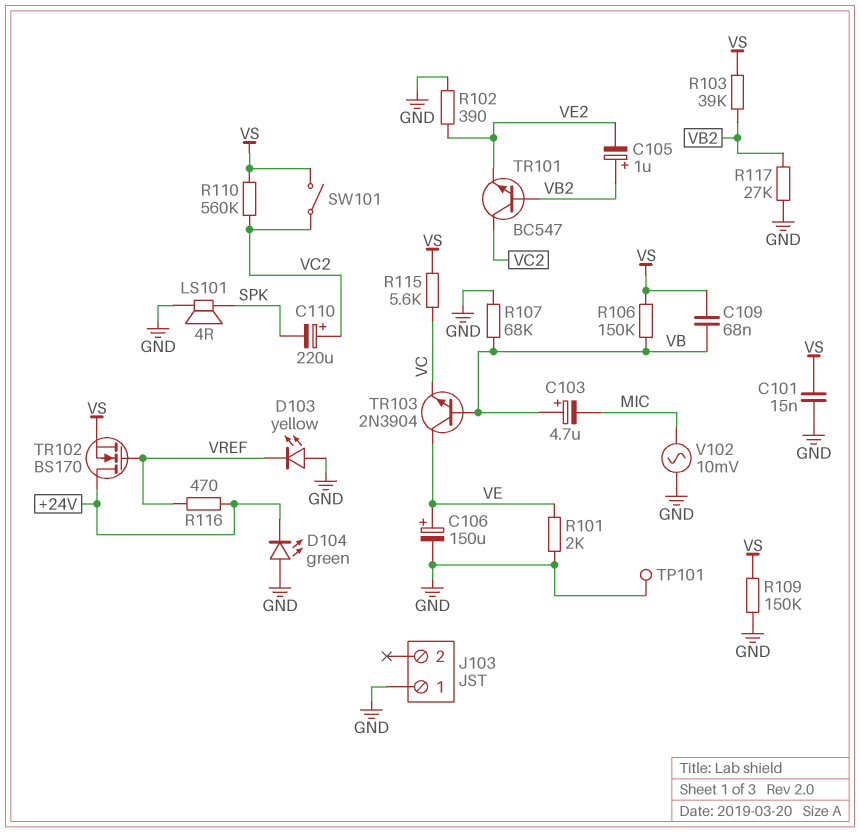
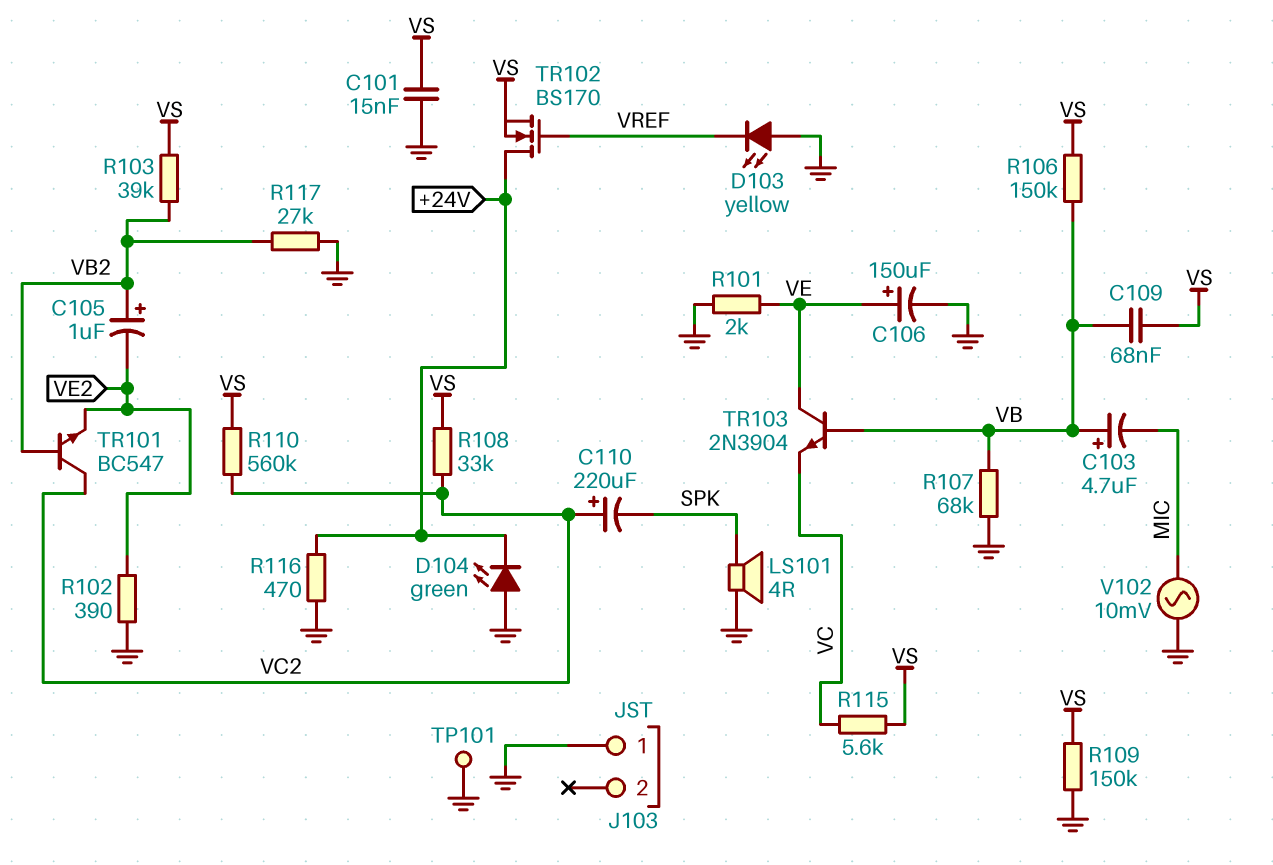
R108: none -> 33k (VC2, VS)
R116: 470 (+24V, VREF) -> 470 (+24V, GND)
SW101: switch (VC2, VS) -> none

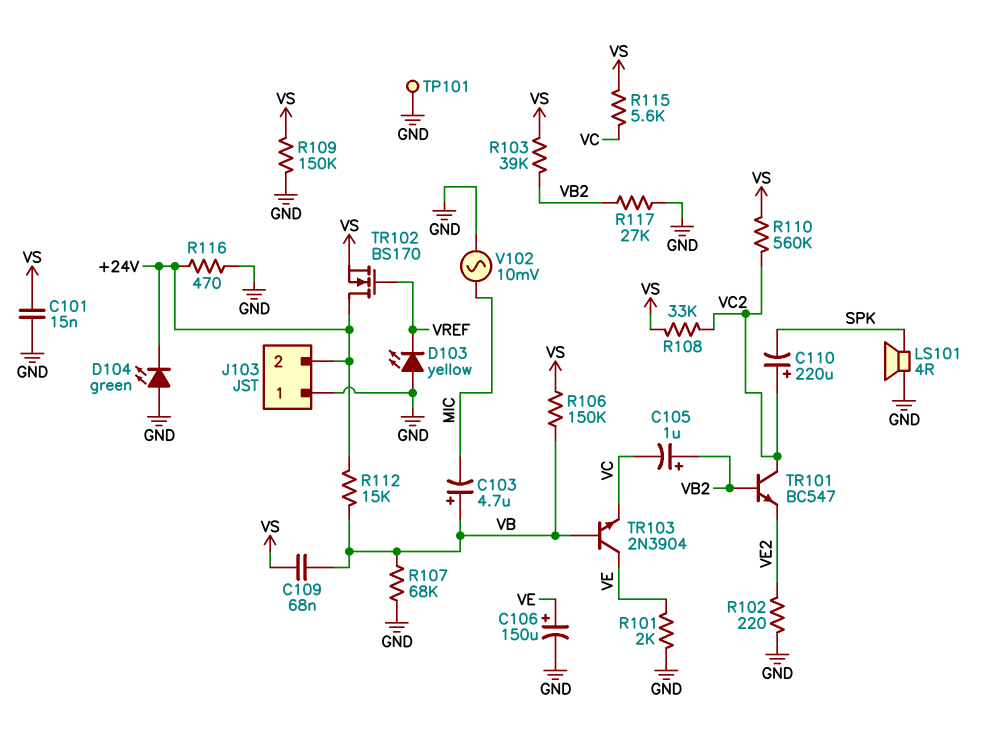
C105: 1uF (plus VB2, minus VE2) -> 1uF (plus VB2, minus VC)
J103 pin 2: none -> +24V
R102: 390 (GND, VE2) -> 220 (GND, VE2)
R112: none -> 15k (+24V, VB)

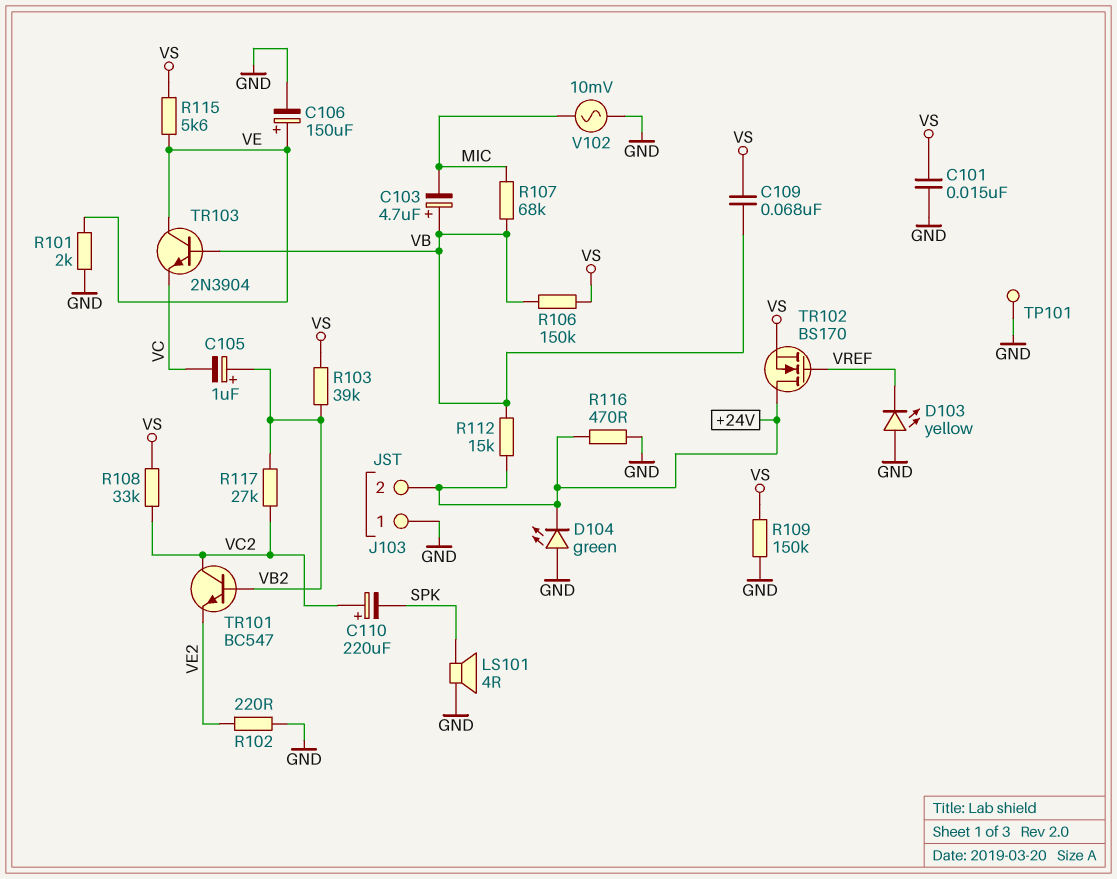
R107: 68k (GND, VB) -> 68k (MIC, VB)
R110: 560k (VC2, VS) -> none
R115: 5.6k (VC, VS) -> 5.6k (VE, VS)
R117: 27k (GND, VB2) -> 27k (VB2, VC2)

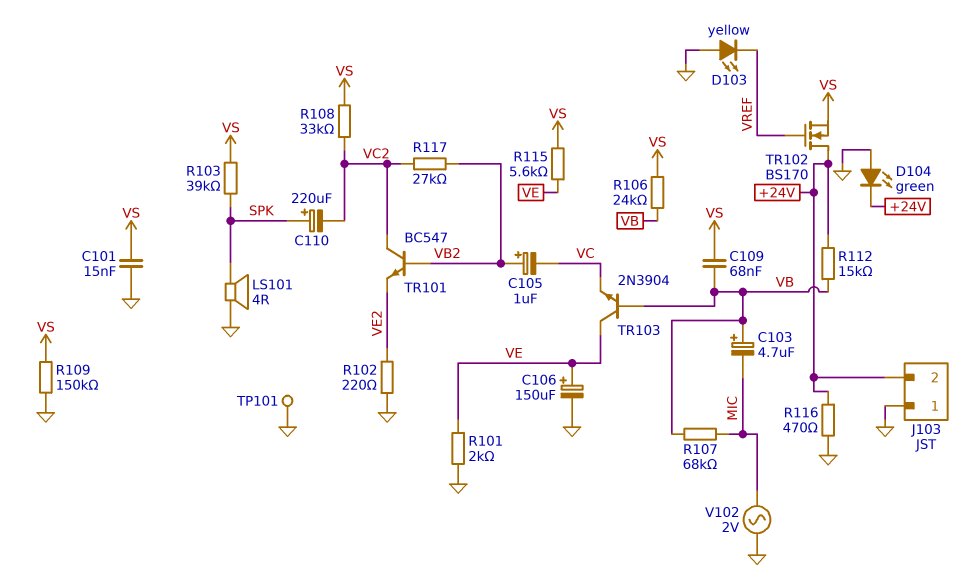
C110: 220uF (plus VC2, minus SPK) -> 220uF (plus SPK, minus VC2)
R103: 39k (VB2, VS) -> 39k (SPK, VS)
R106: 150k (VB, VS) -> 24k (VB, VS)
V102: AC 10mV (GND, MIC) -> AC 2V (GND, MIC)

